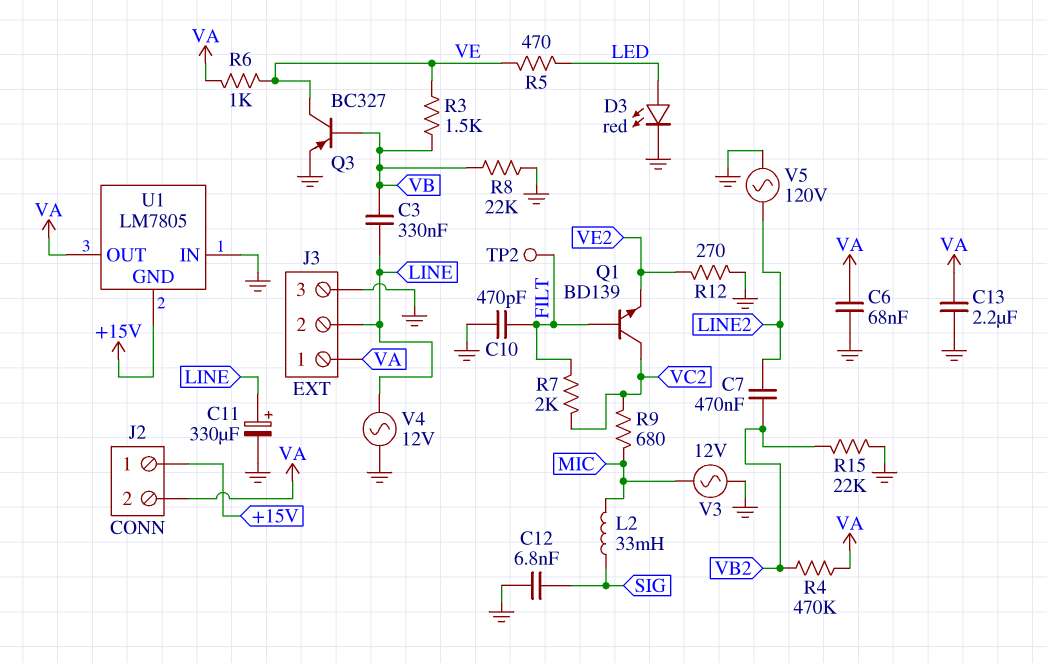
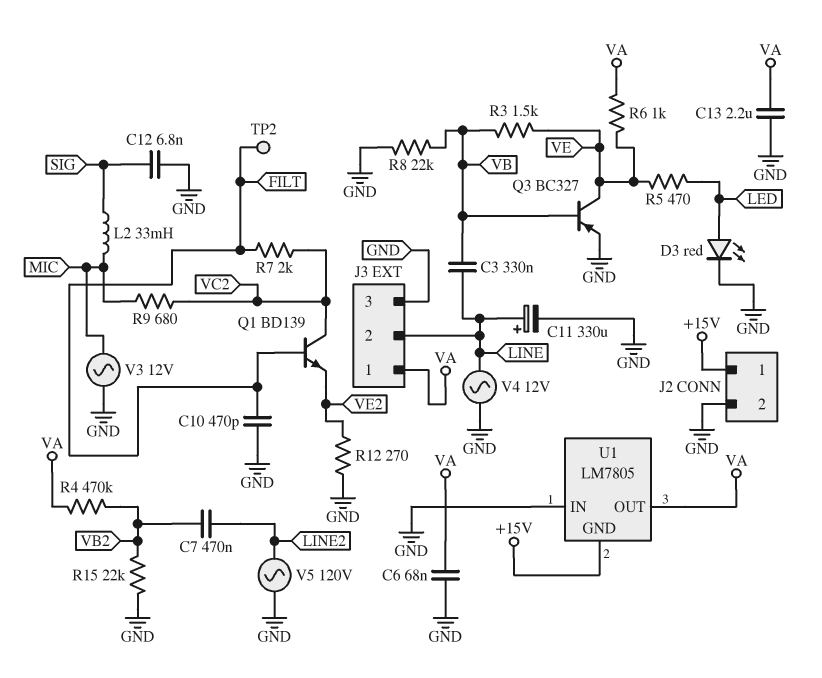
J2 pin 2: VA -> GND

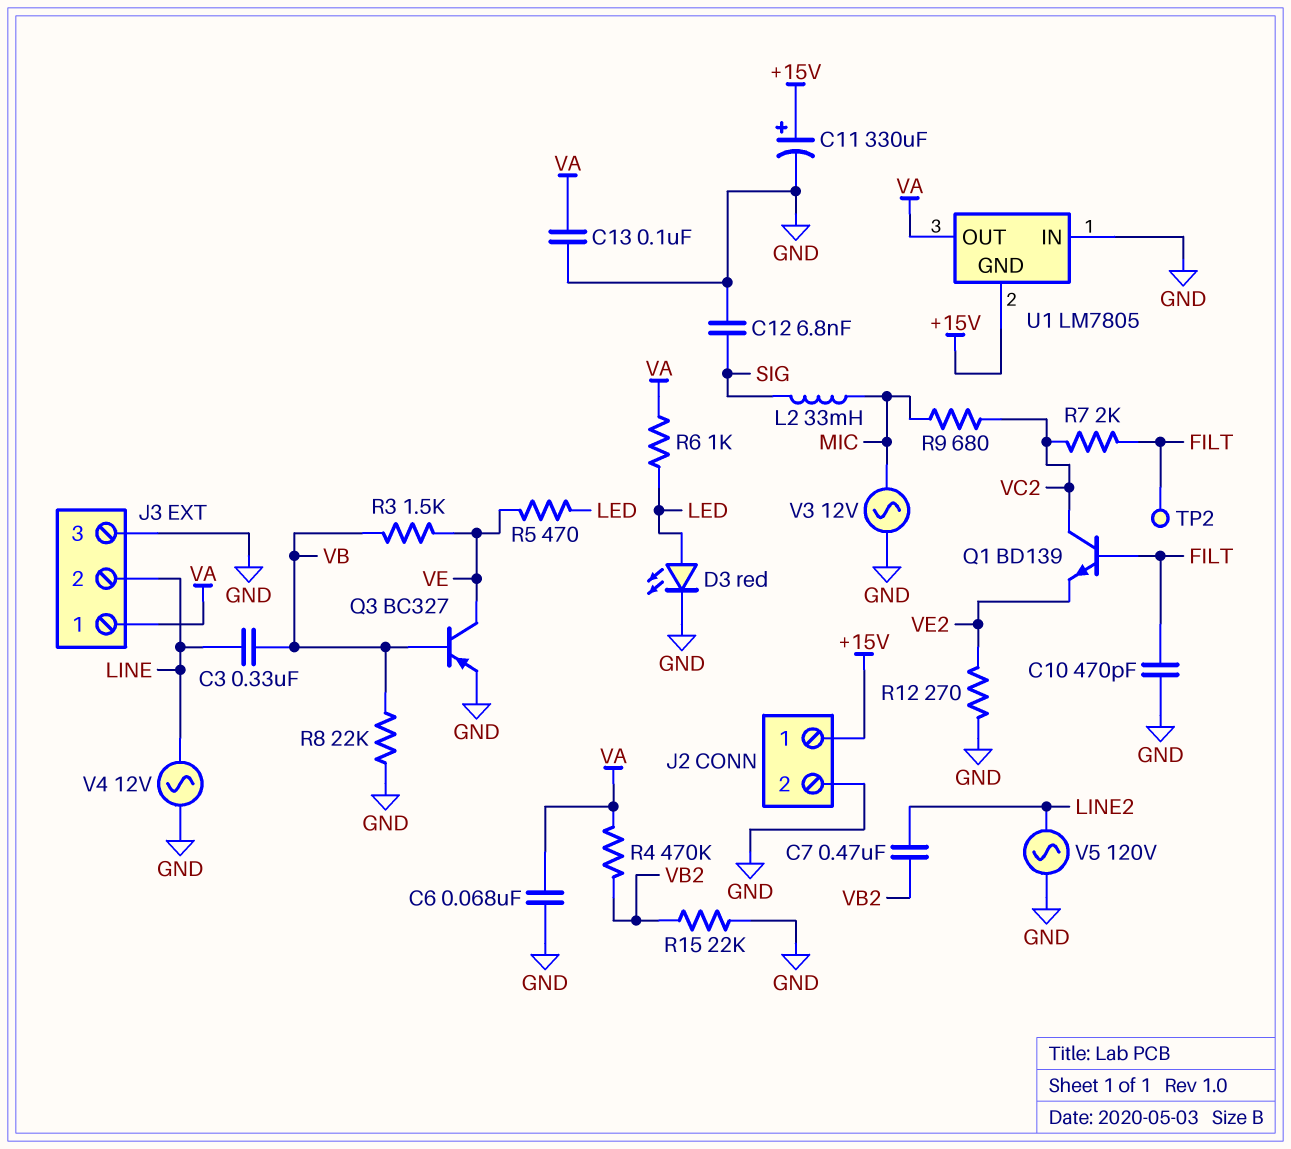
C11: 330uF (plus LINE, minus GND) -> 330uF (plus +15V, minus GND)
C13: 2.2uF (GND, VA) -> 100nF (GND, VA)
R6: 1k (VA, VE) -> 1k (LED, VA)

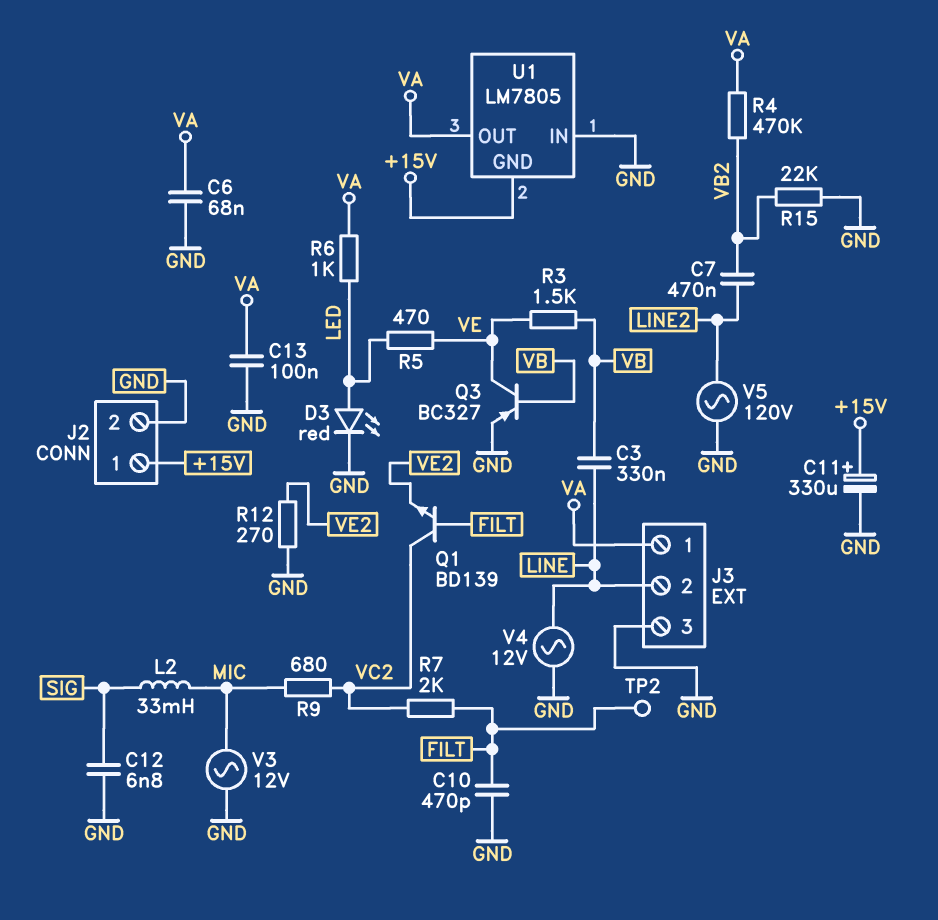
R8: 22k (GND, VB) -> none

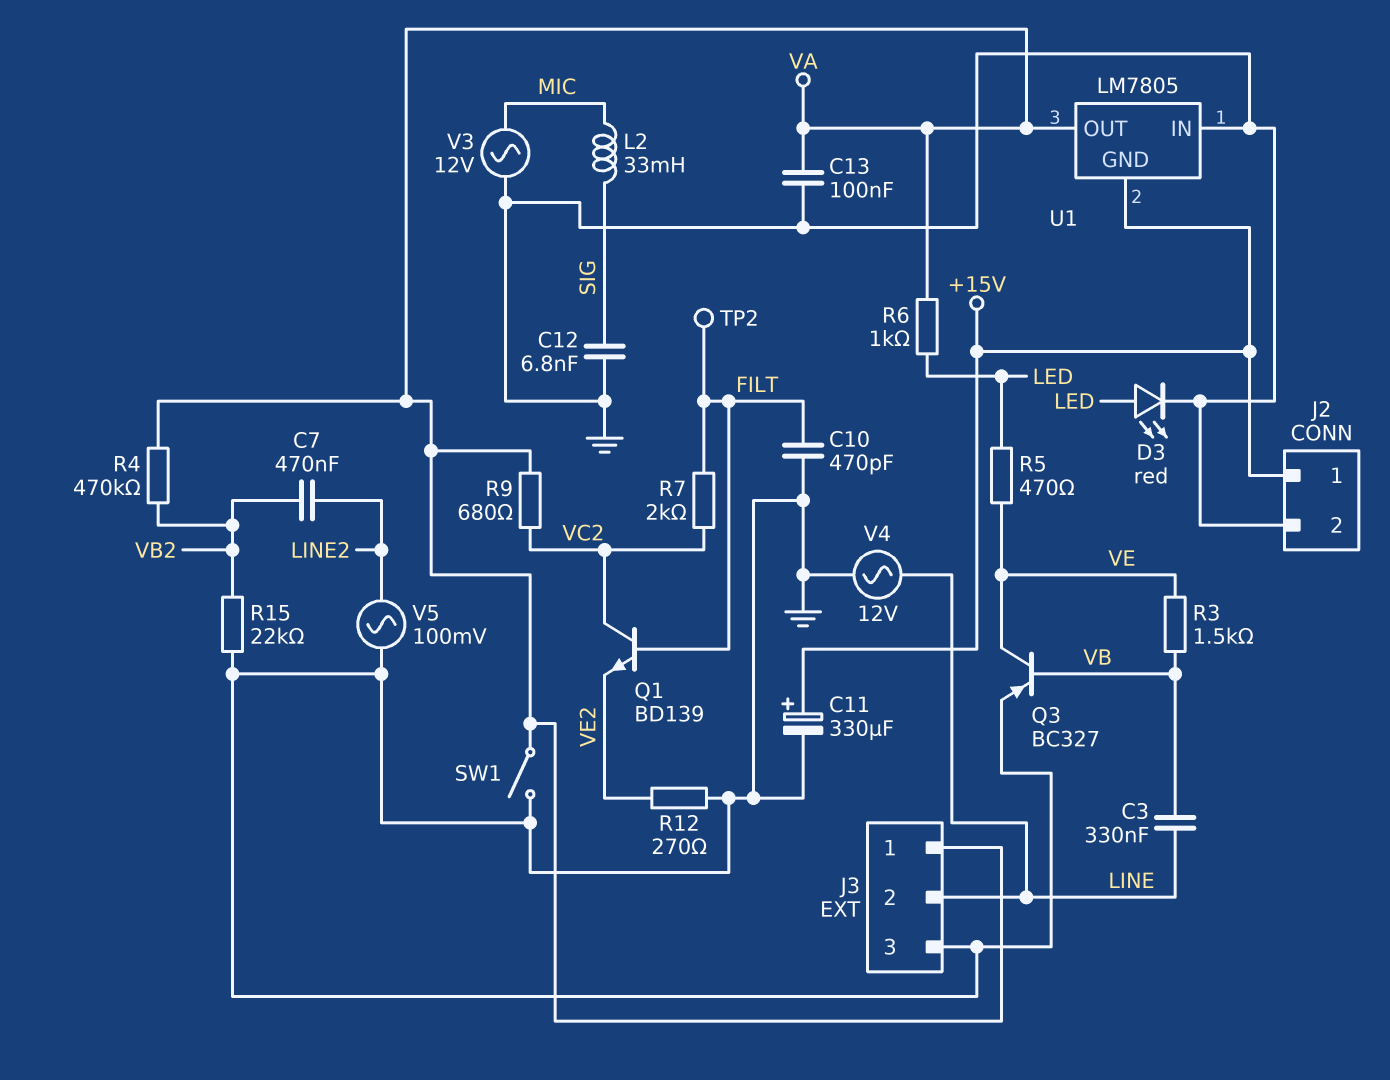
C6: 68nF (GND, VA) -> none
R9: 680 (MIC, VC2) -> 680 (VA, VC2)
SW1: none -> switch (GND, VA)
V5: AC 120V (GND, LINE2) -> AC 100mV (GND, LINE2)

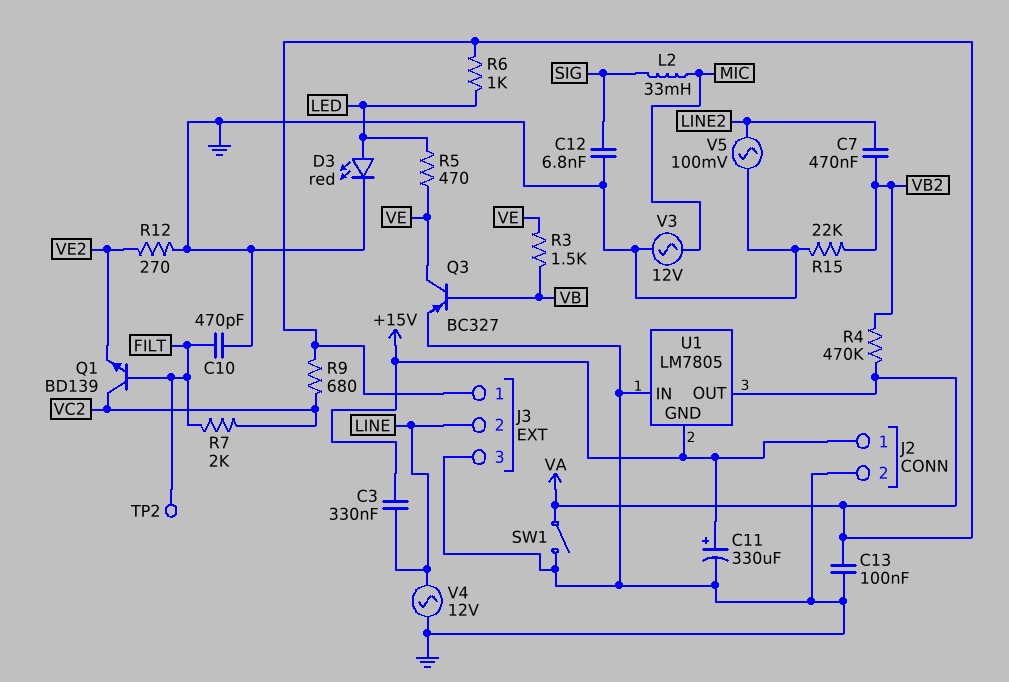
C3: 330nF (LINE, VB) -> 330nF (+15V, LINE)

